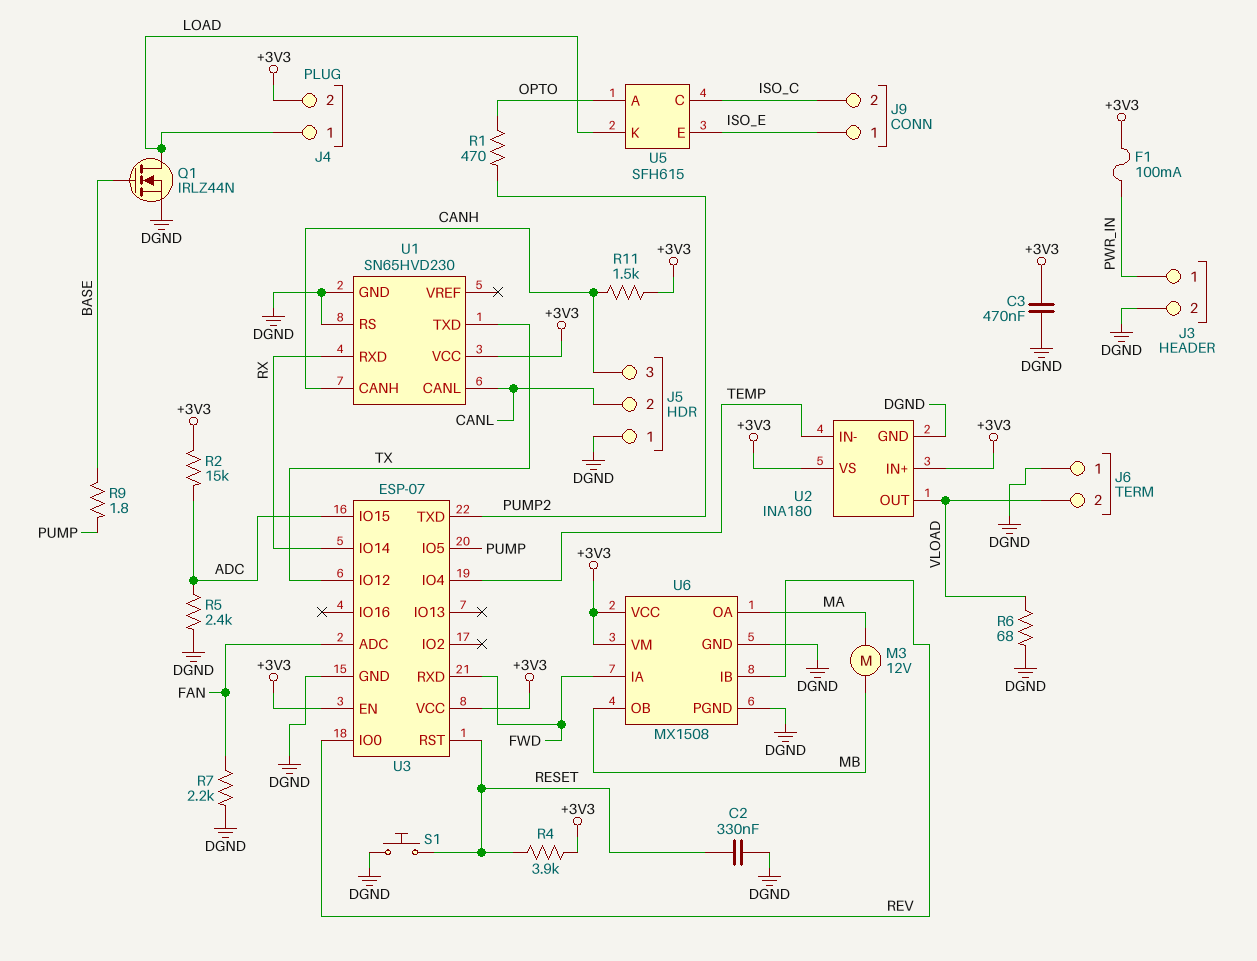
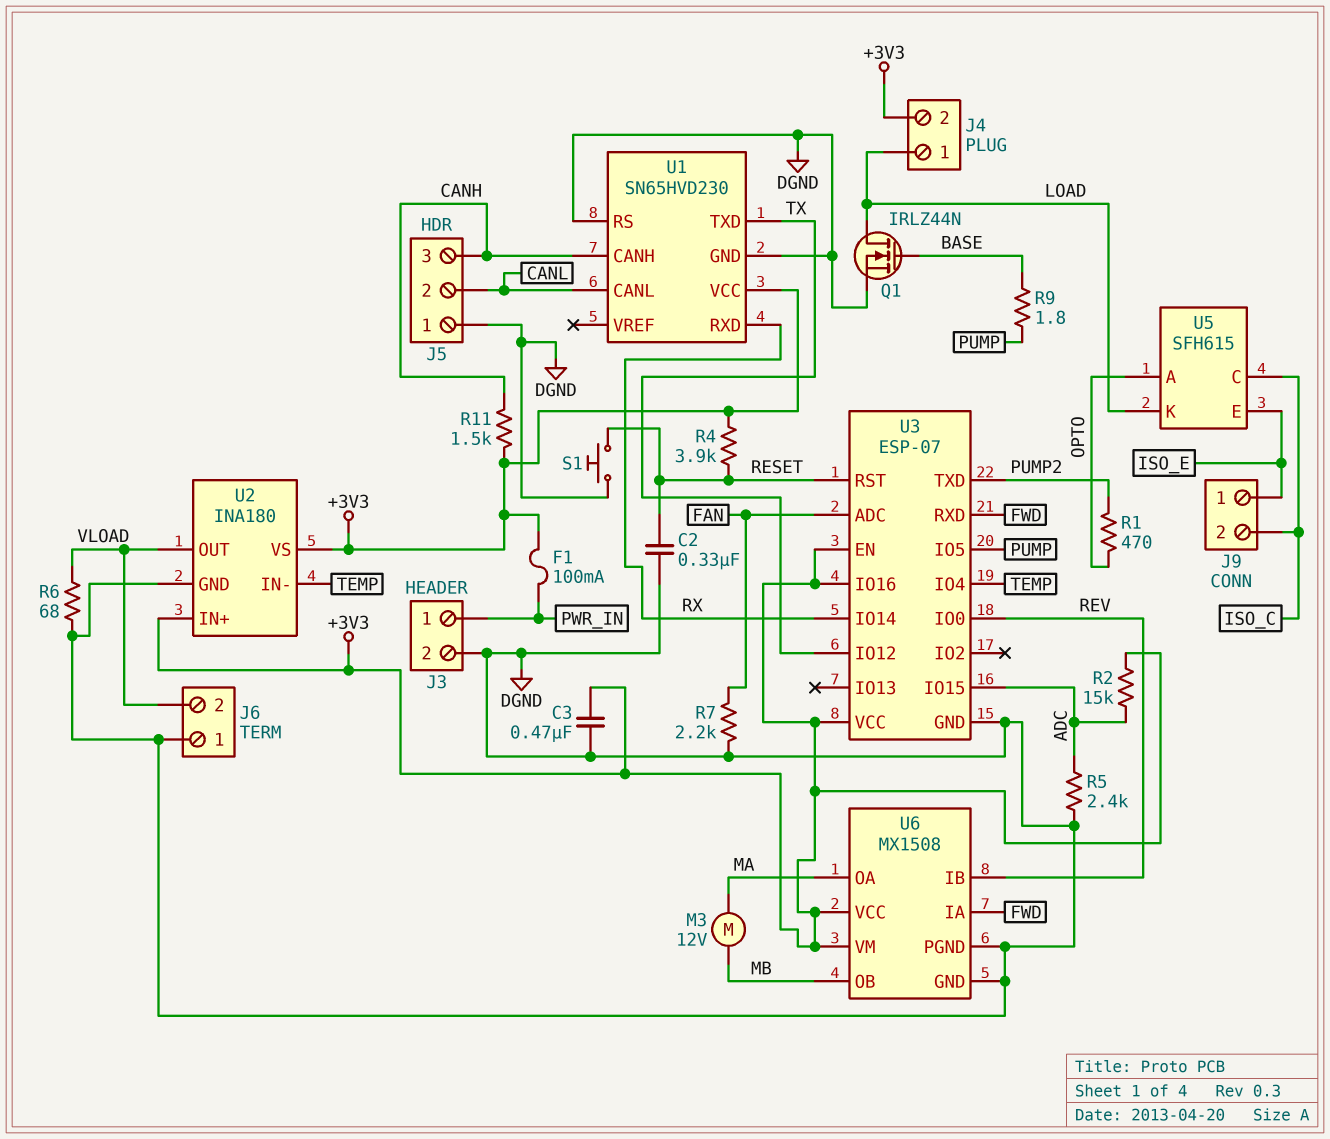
U3 pin IO16: none -> +3V3

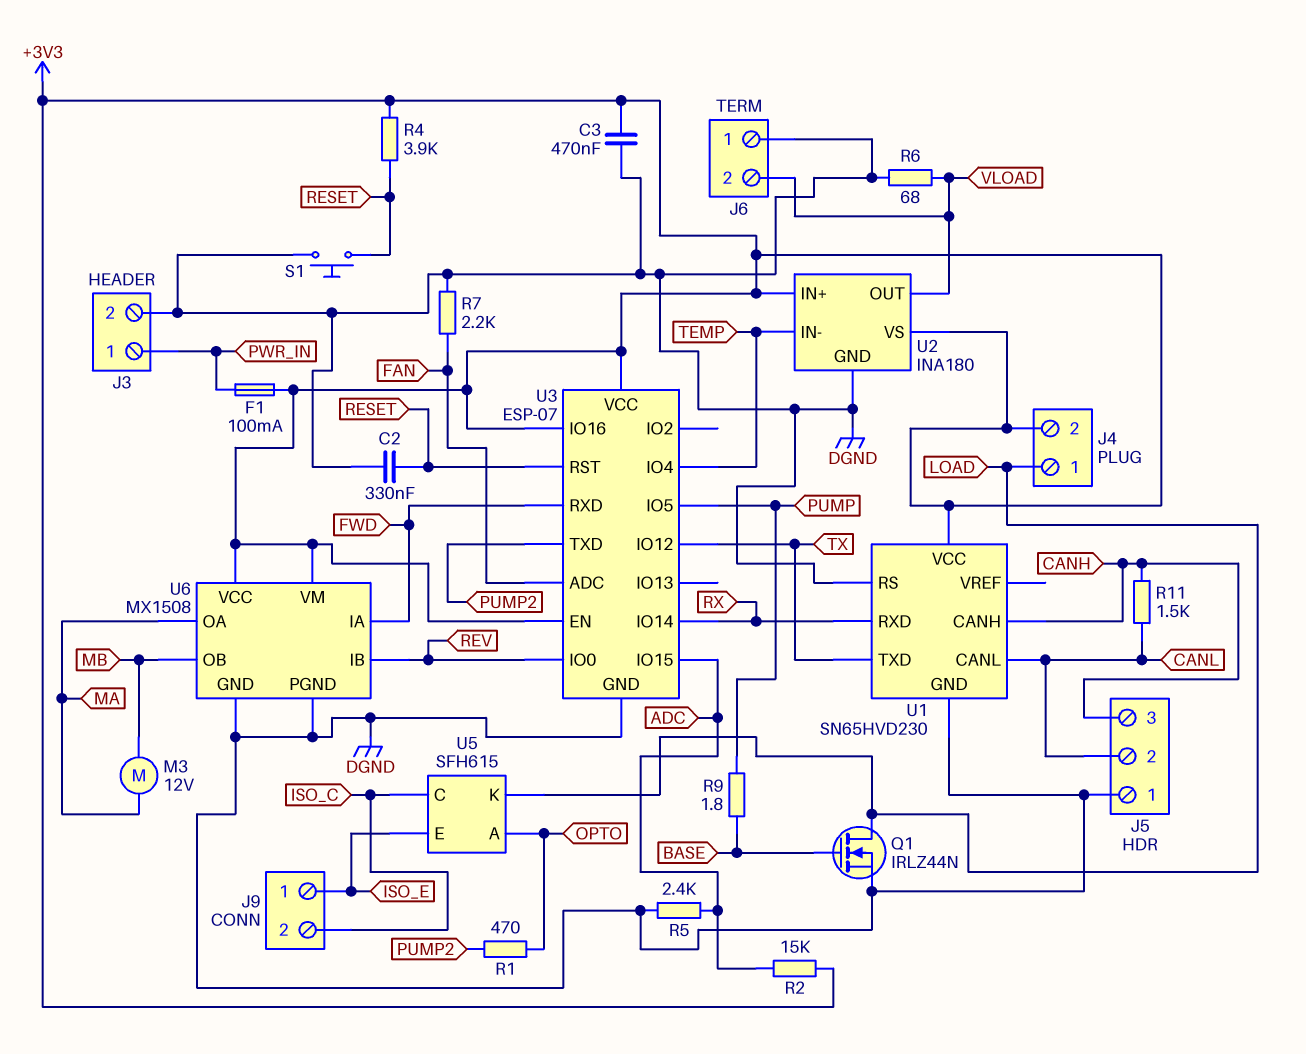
R11: 1.5k (+3V3, CANH) -> 1.5k (CANH, CANL)

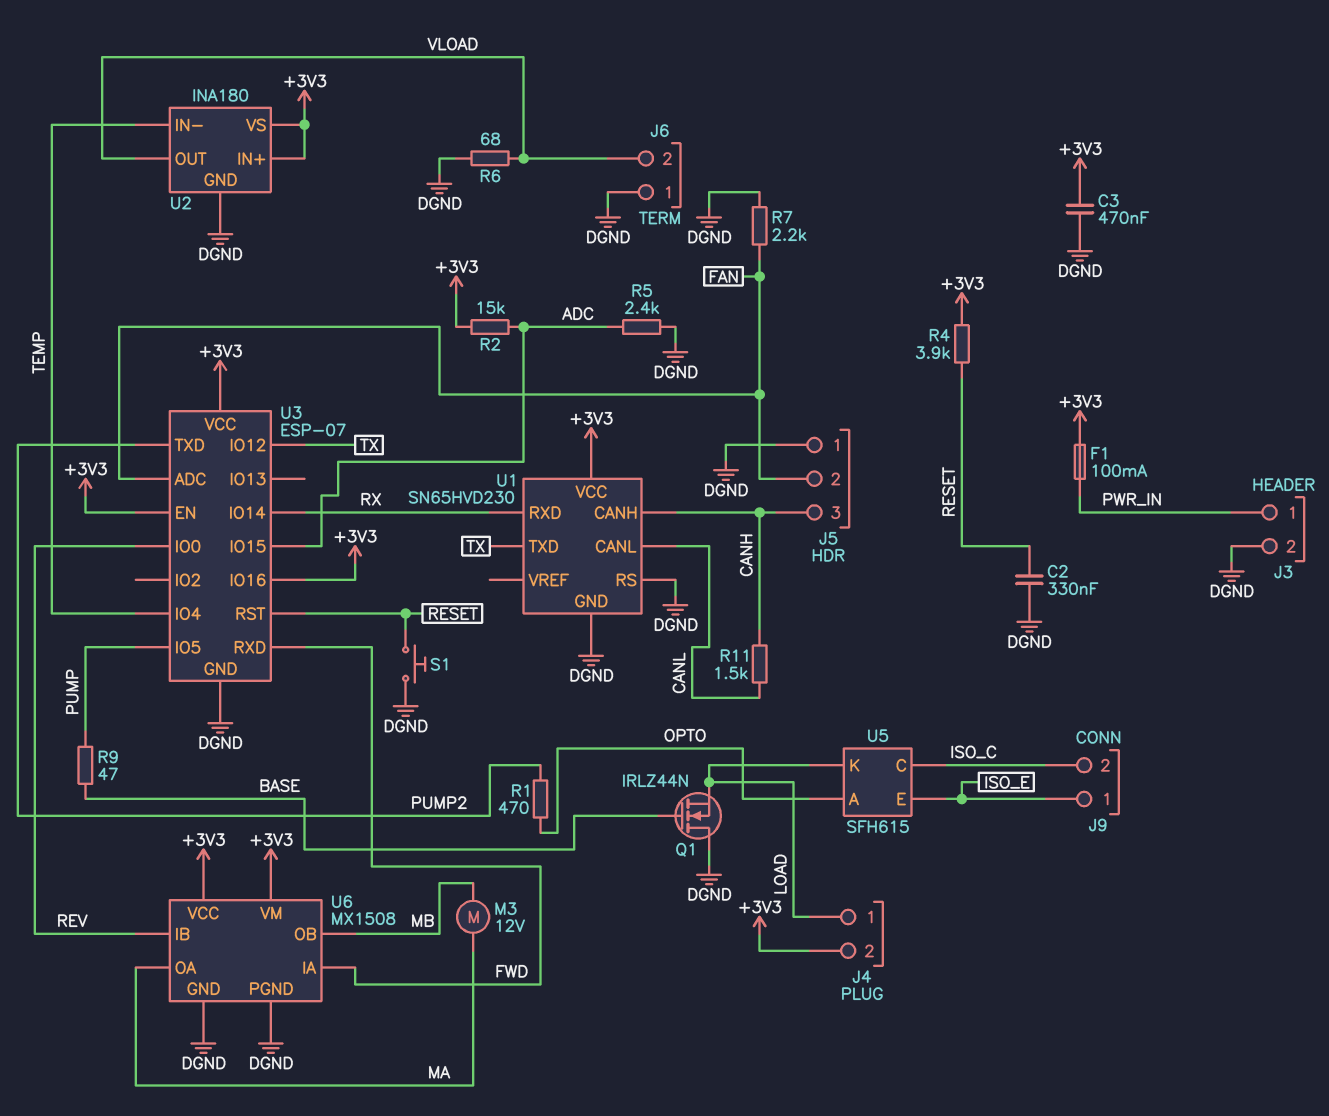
J5 pin 2: CANL -> FAN
Q1: NMOS IRLZ44N (G BASE, D LOAD, S DGND) -> NMOS IRLZ44N (G BASE, D DGND, S LOAD)
R9: 1.8 (BASE, PUMP) -> 47 (BASE, PUMP)

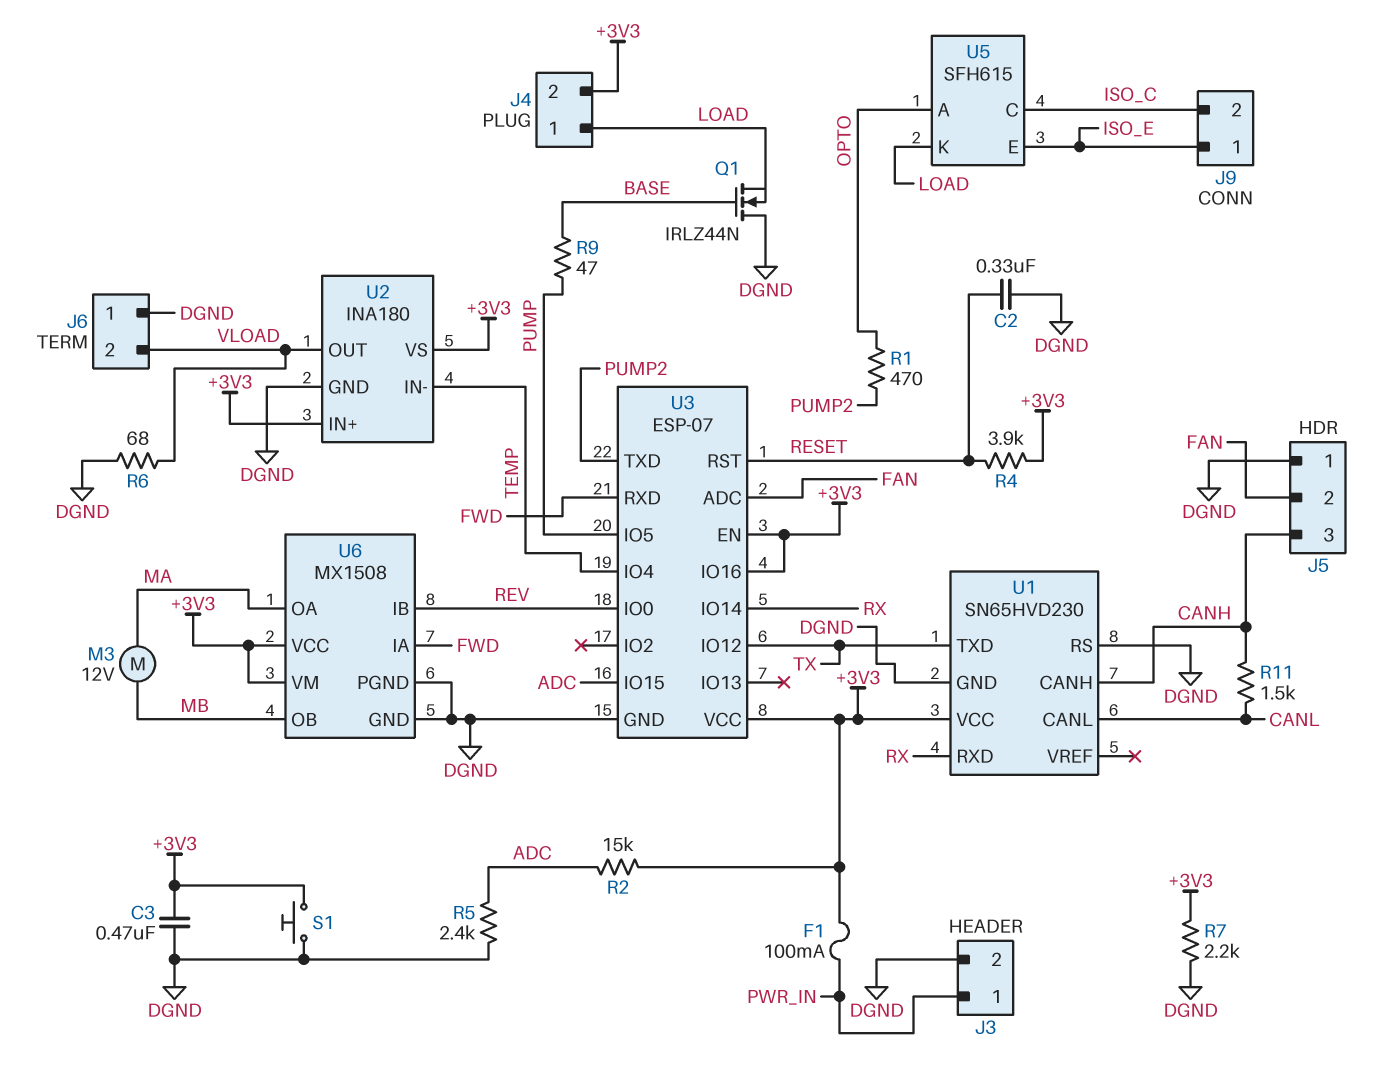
R7: 2.2k (DGND, FAN) -> 2.2k (+3V3, DGND)
S1: button (DGND, RESET) -> button (+3V3, DGND)

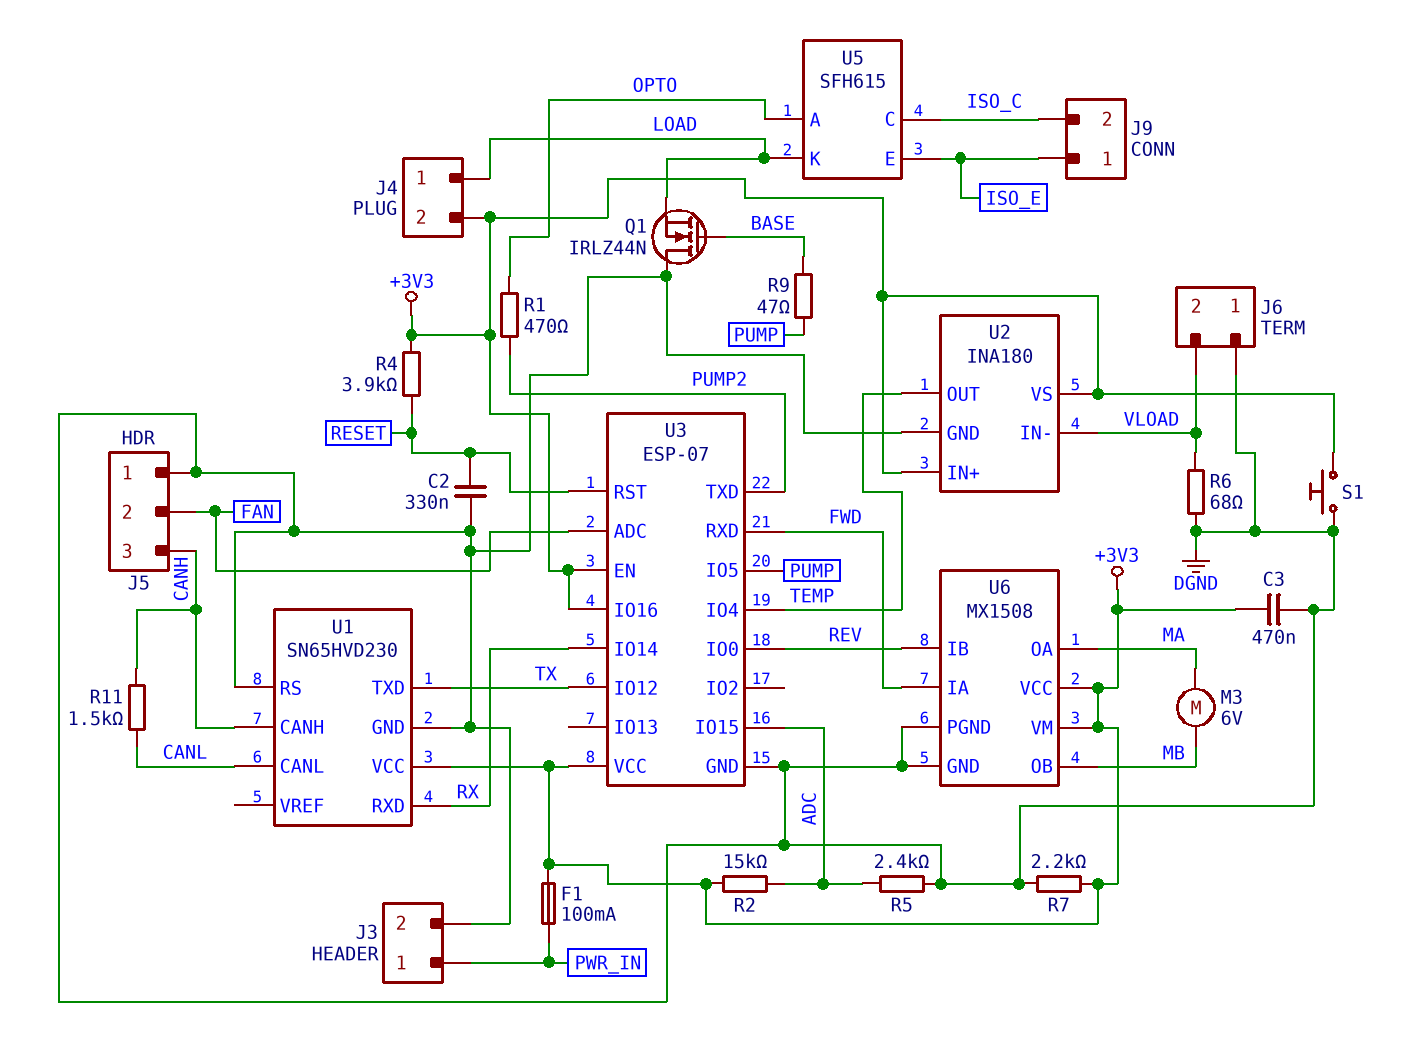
M3: motor 12V (MA, MB) -> motor 6V (MA, MB)
U2 pin IN-: TEMP -> VLOAD
U2 pin OUT: VLOAD -> TEMP

